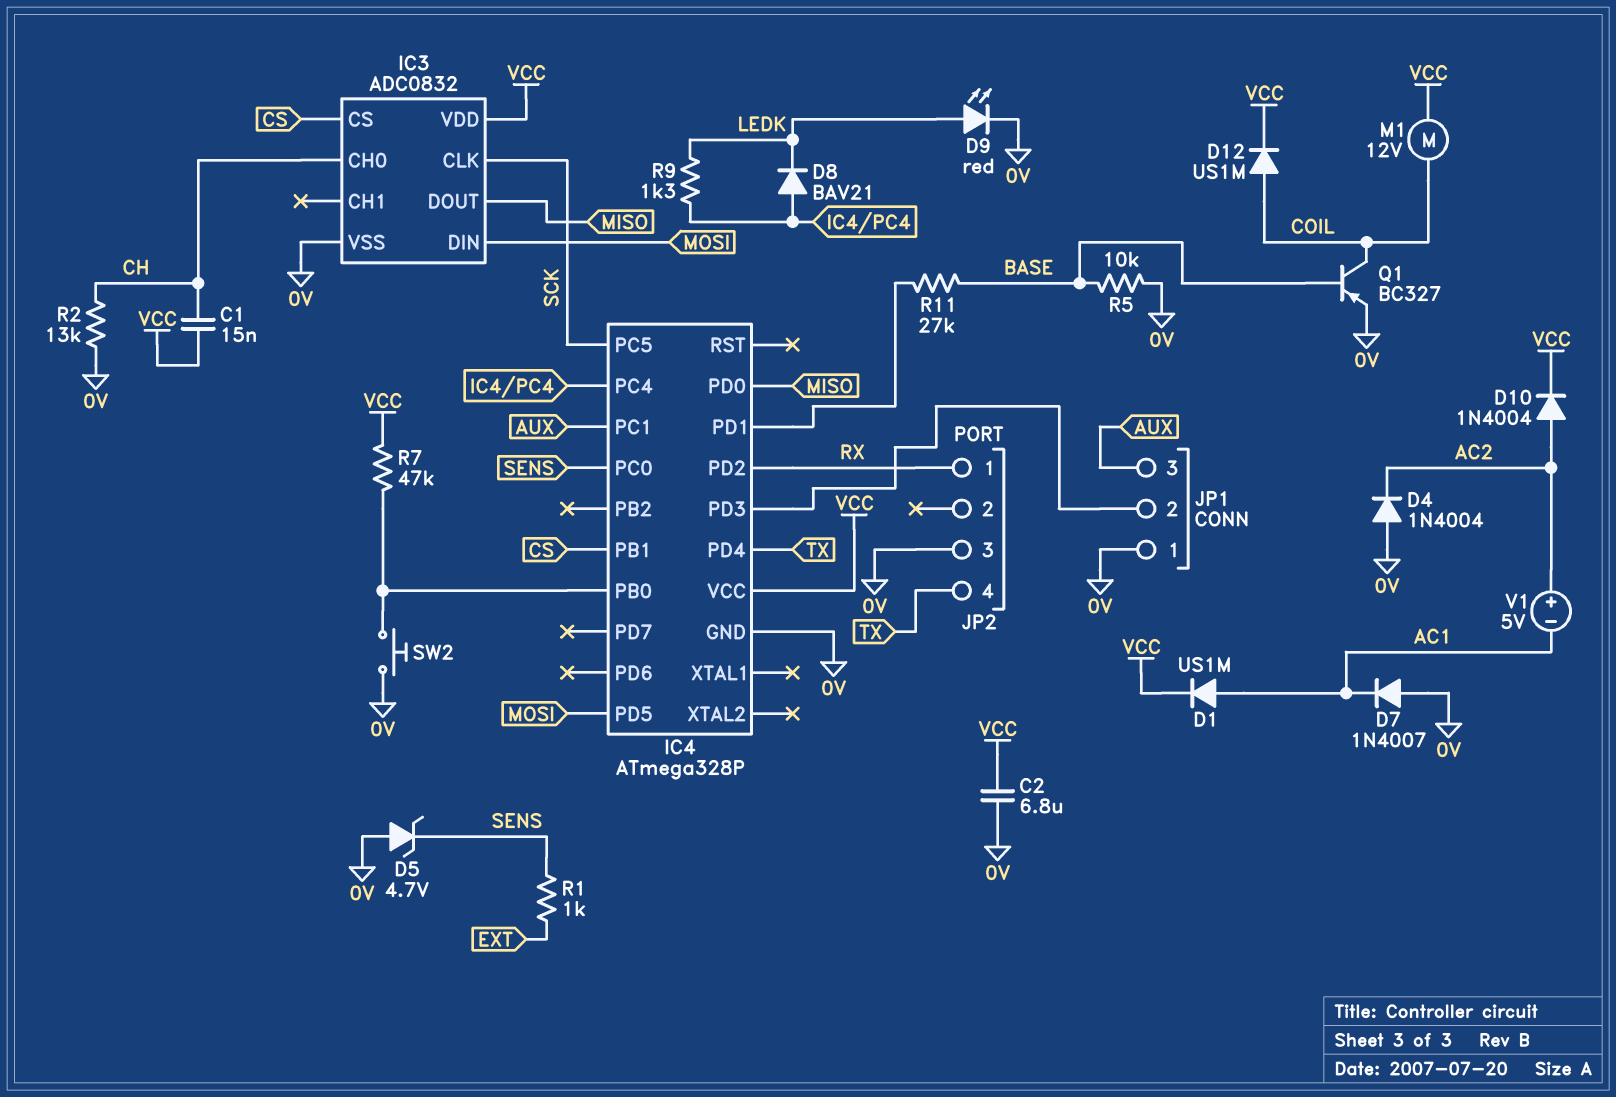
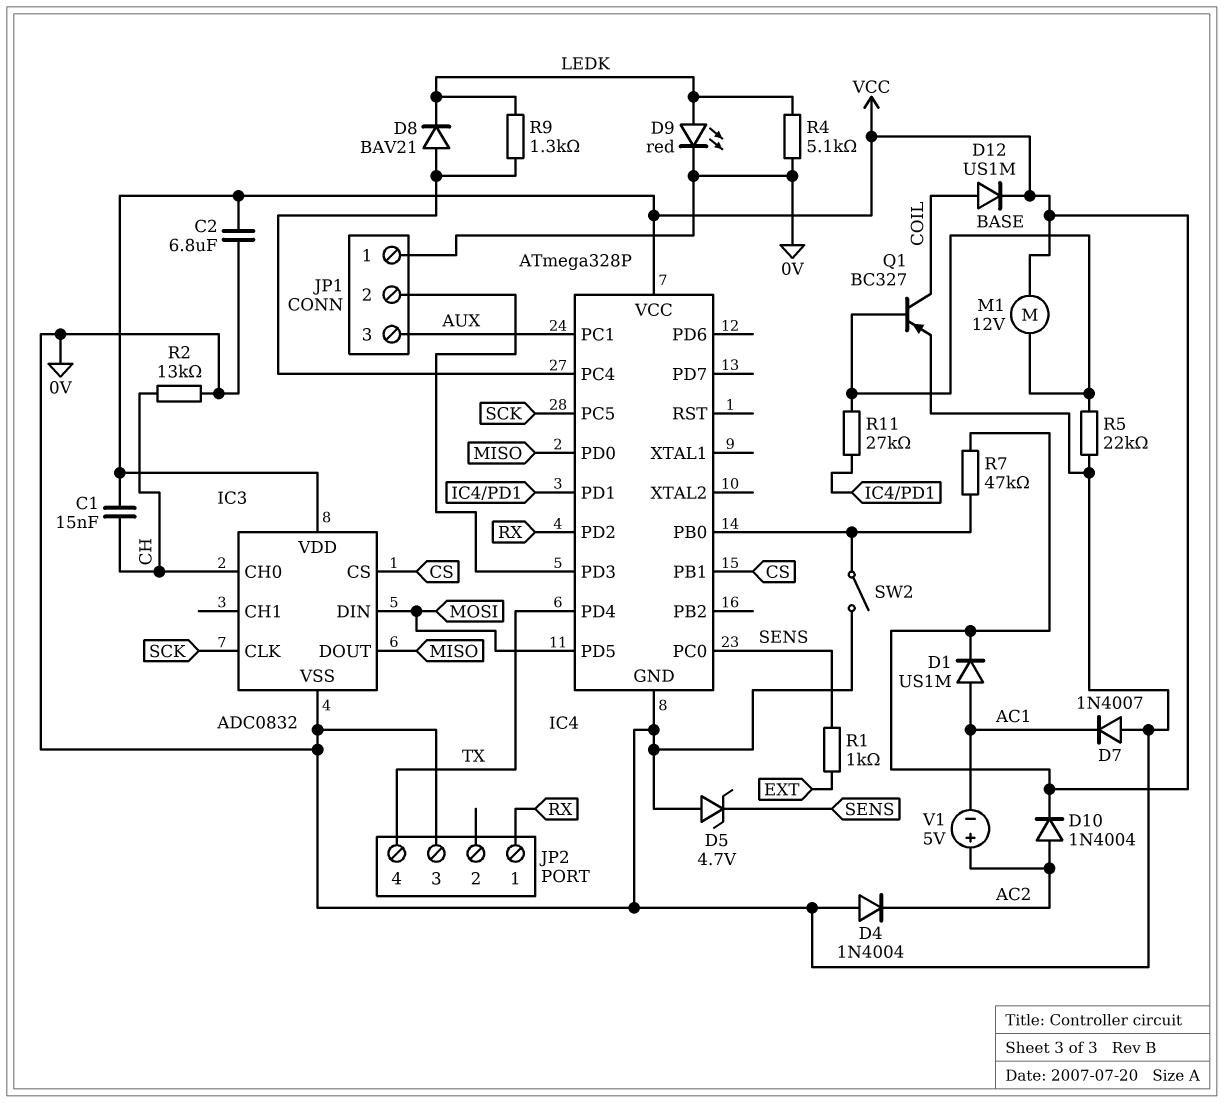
M1: motor 12V (COIL, VCC) -> motor 12V (BASE, VCC)
R4: none -> 5.1k (0V, LEDK)
R5: 10k (0V, BASE) -> 22k (0V, BASE)
SW2: button (0V, IC4/PB0) -> switch (0V, IC4/PB0)

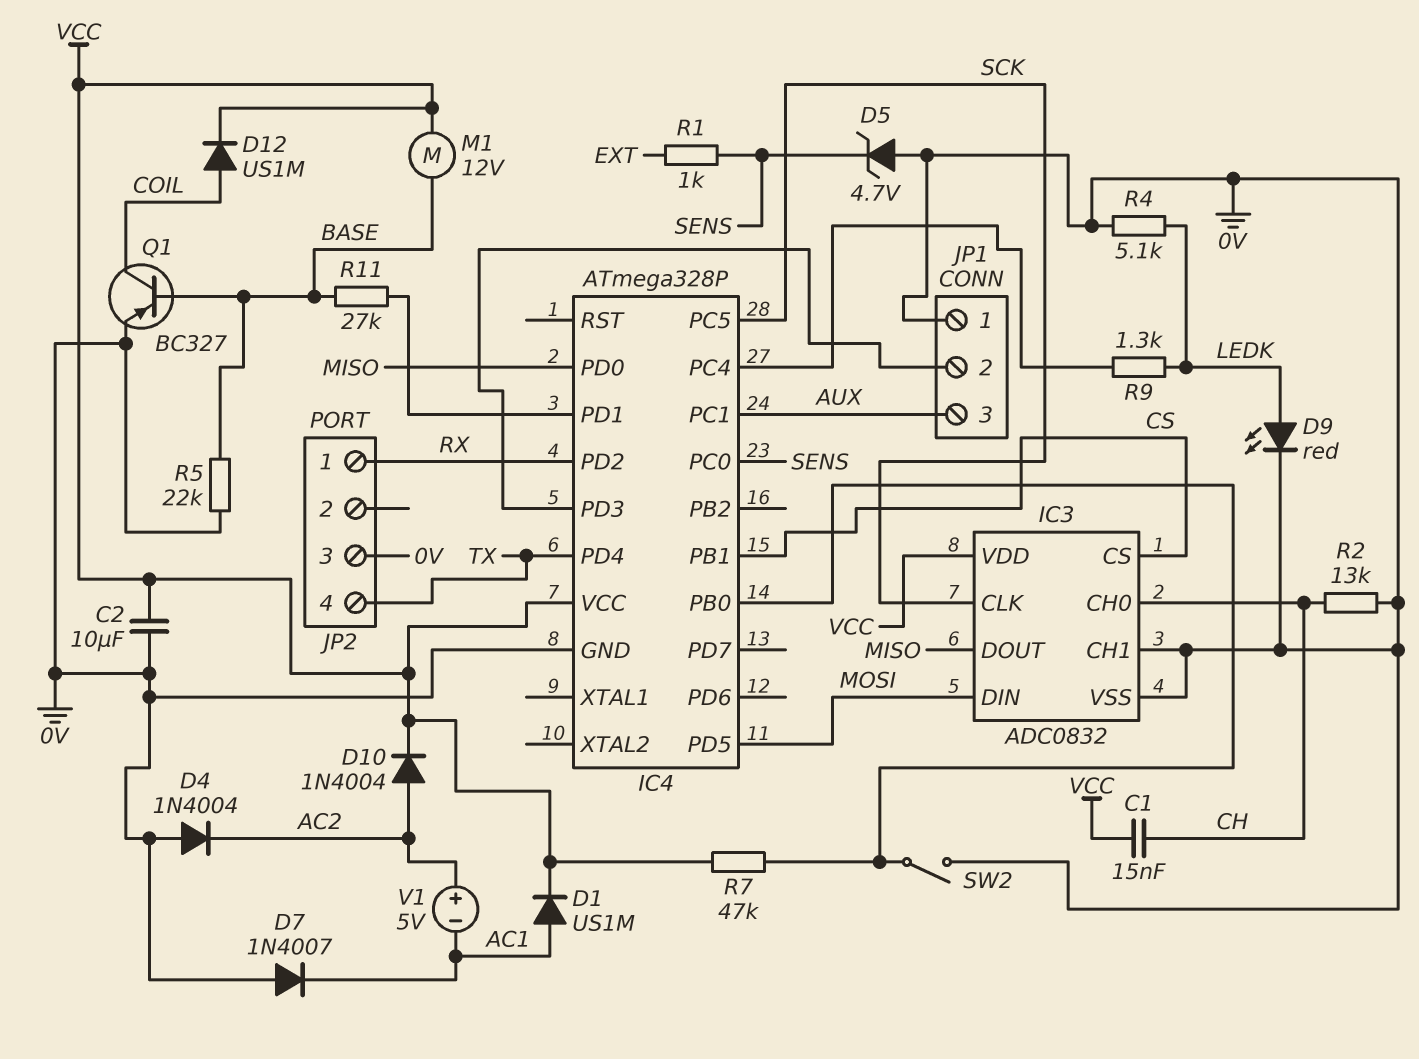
C2: 6.8uF (0V, VCC) -> 10uF (0V, VCC)
D8: diode BAV21 (A IC4/PC4, K LEDK) -> none
IC3 pin CH1: none -> 0V

